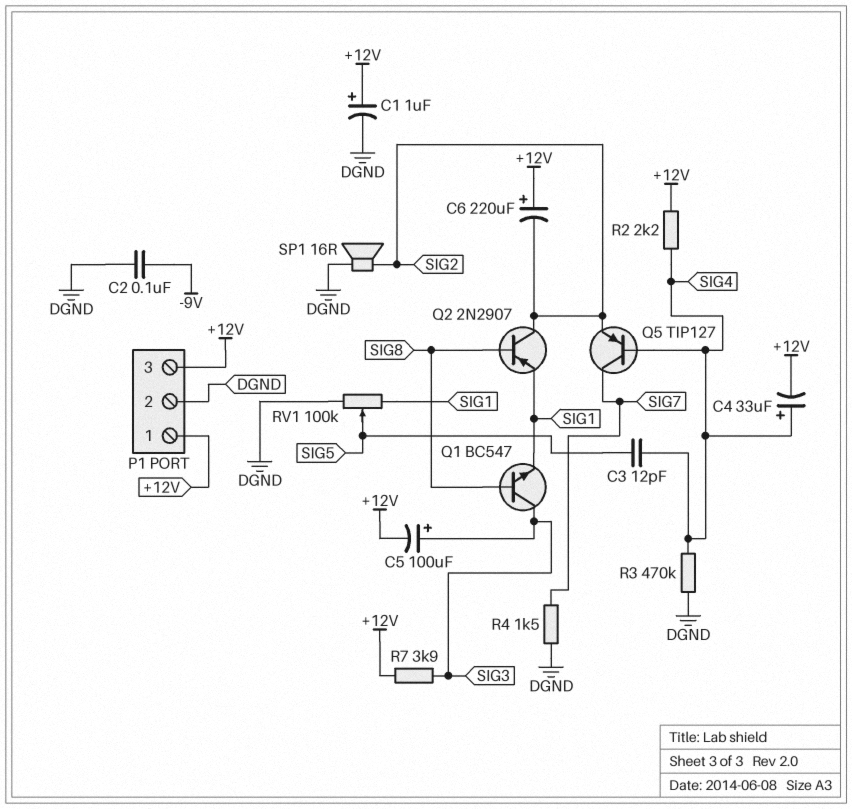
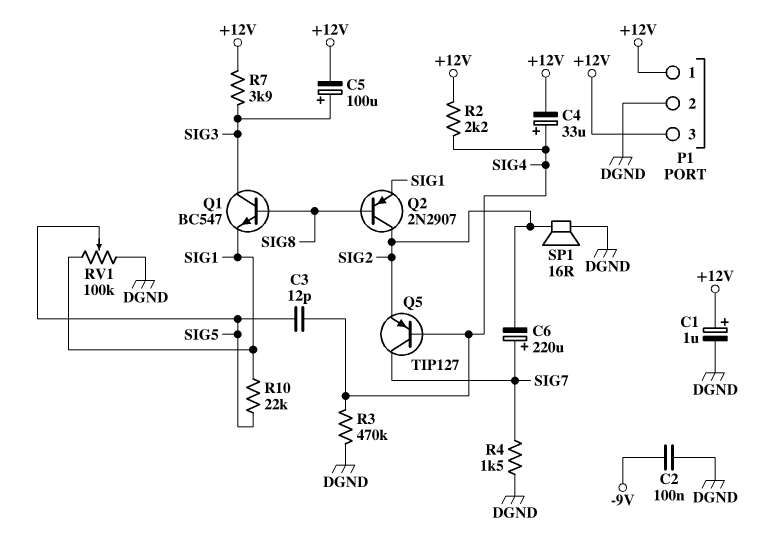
C6: 220uF (plus +12V, minus SIG2) -> 220uF (plus SIG7, minus SIG2)
R10: none -> 22k (SIG1, SIG5)

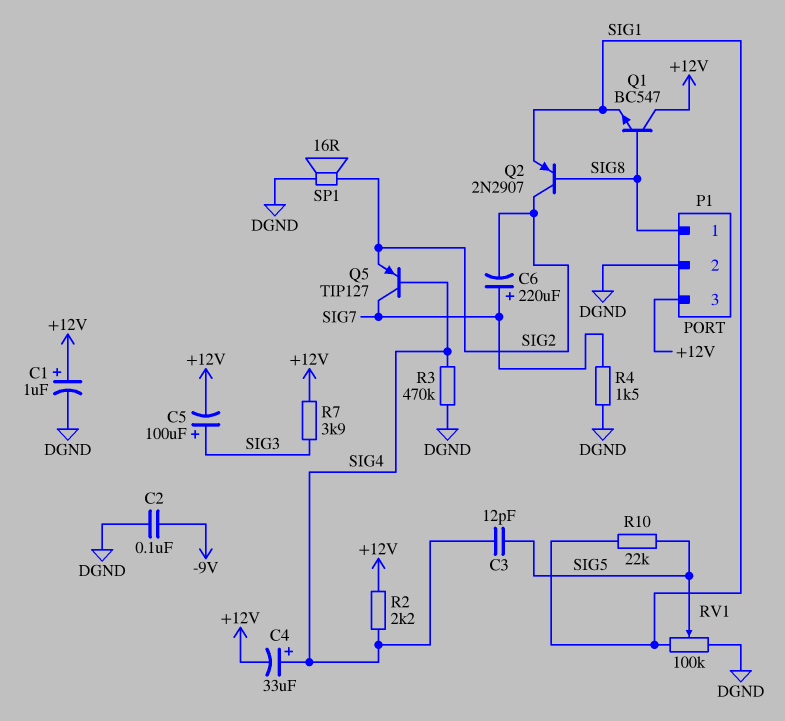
P1 pin 1: +12V -> SIG8
Q1: NPN BC547 (B SIG8, C SIG3, E SIG1) -> NPN BC547 (B SIG8, C +12V, E SIG1)

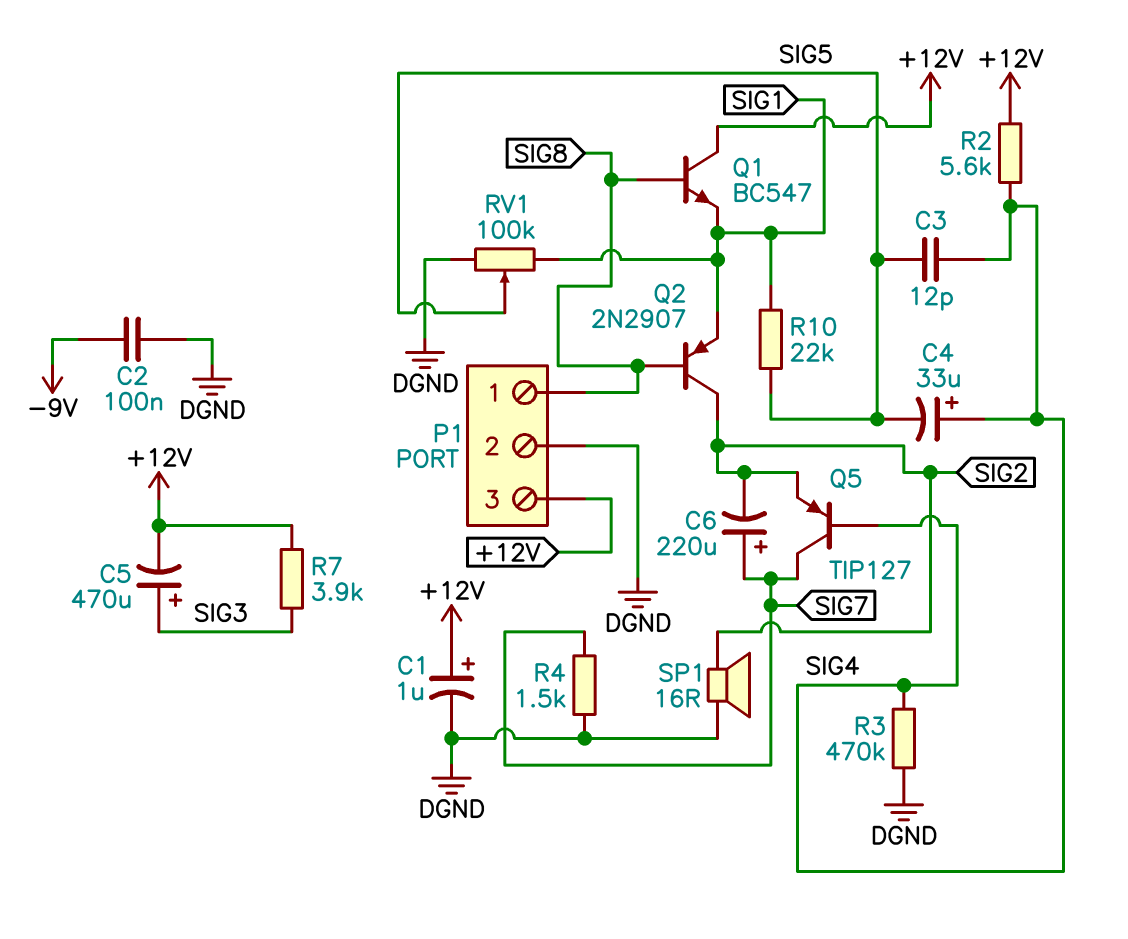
C4: 33uF (plus SIG4, minus +12V) -> 33uF (plus SIG4, minus SIG5)
C5: 100uF (plus SIG3, minus +12V) -> 470uF (plus SIG3, minus +12V)
R2: 2.2k (+12V, SIG4) -> 5.6k (+12V, SIG4)

